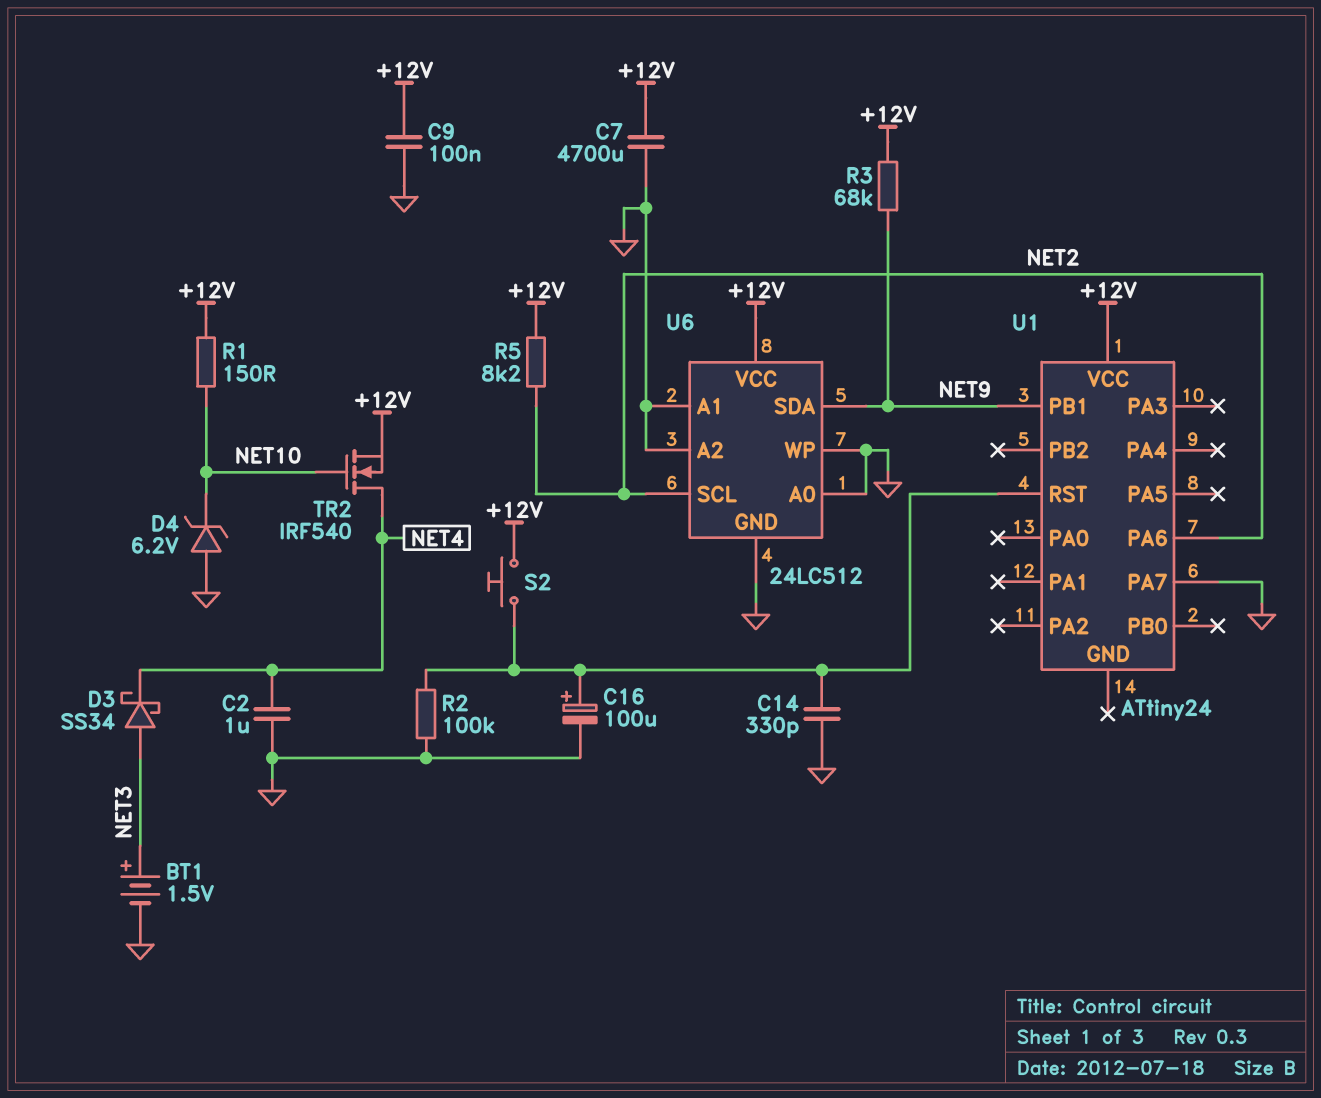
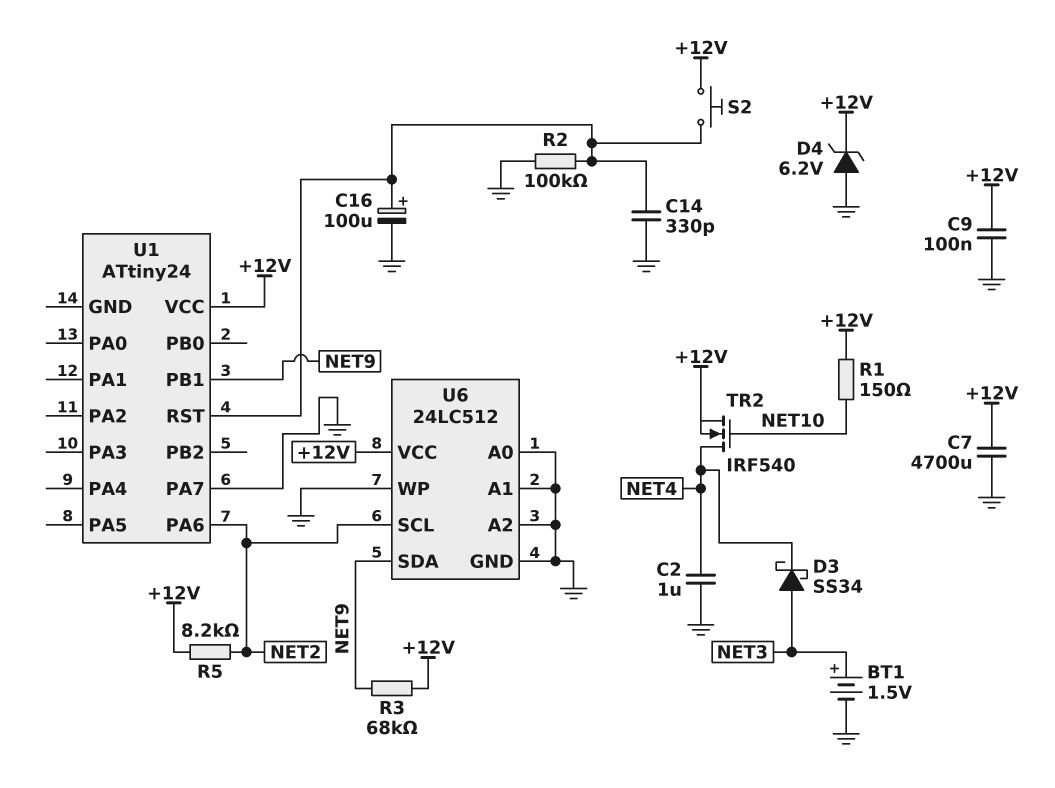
D4: zener 6.2V (A GND, K NET10) -> zener 6.2V (A GND, K +12V)

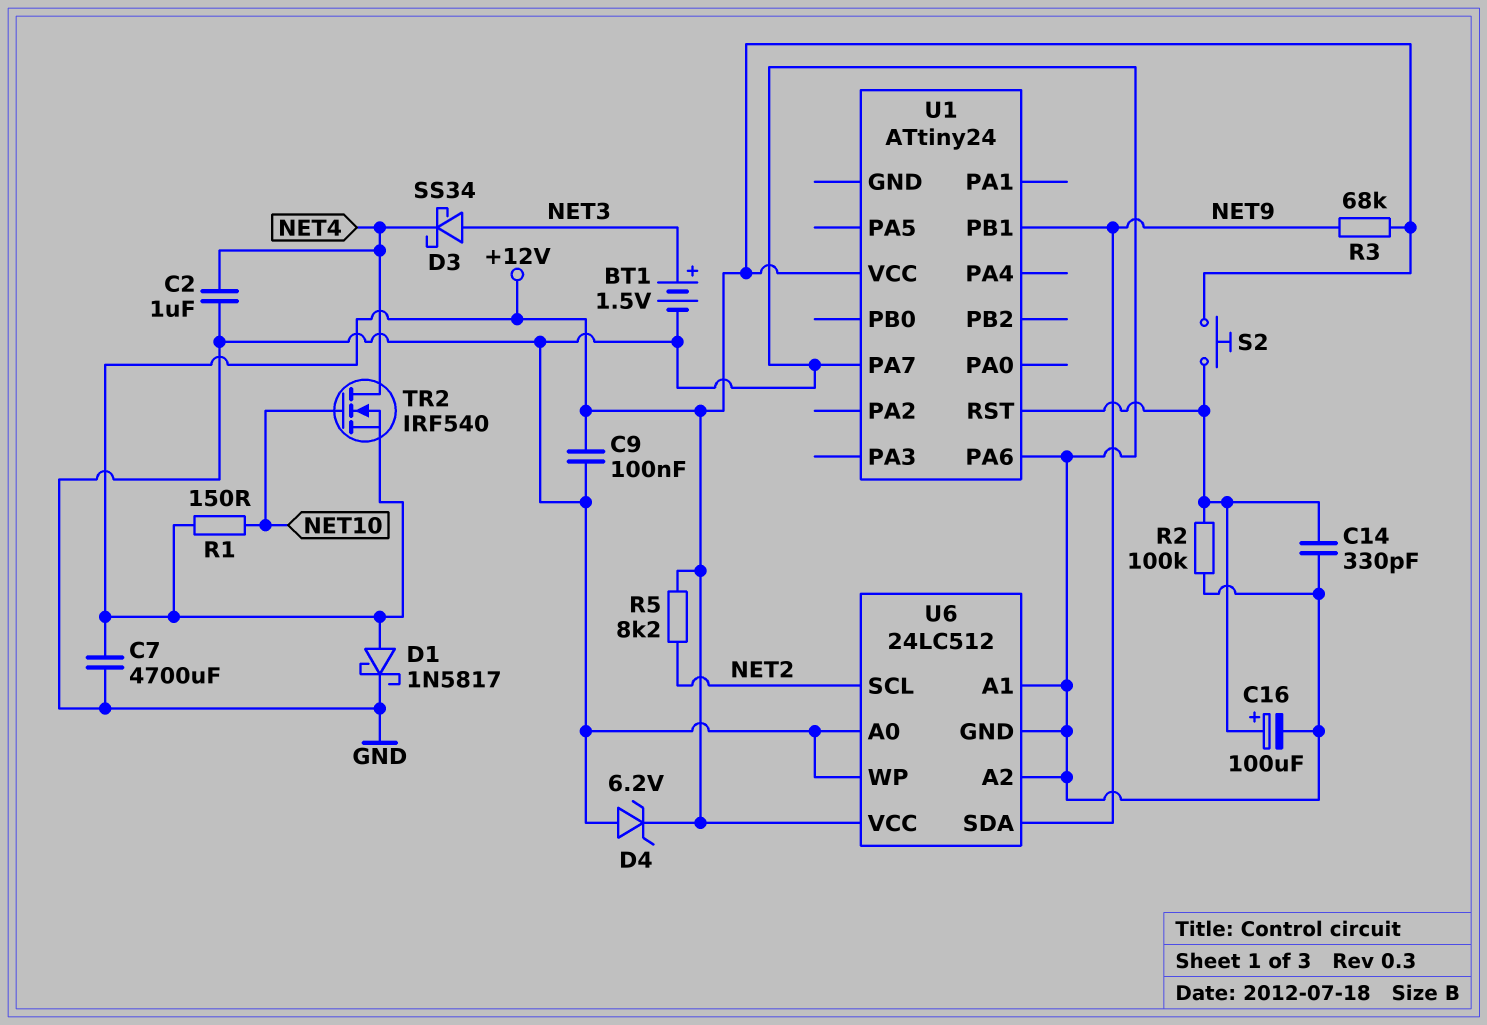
D1: none -> schottky 1N5817 (A +12V, K GND)
U1 pin PA6: NET2 -> GND

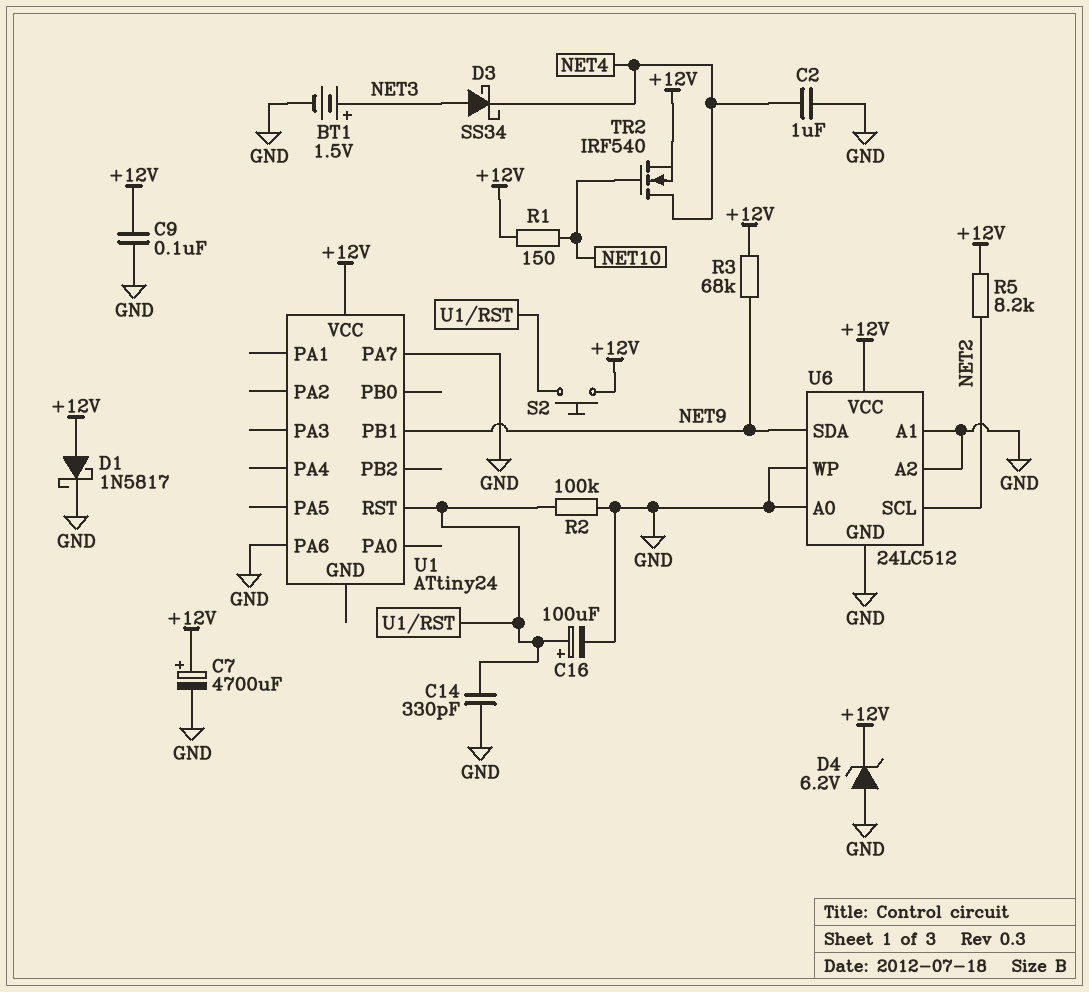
C7: 4700uF (+12V, GND) -> 4700uF (plus +12V, minus GND)

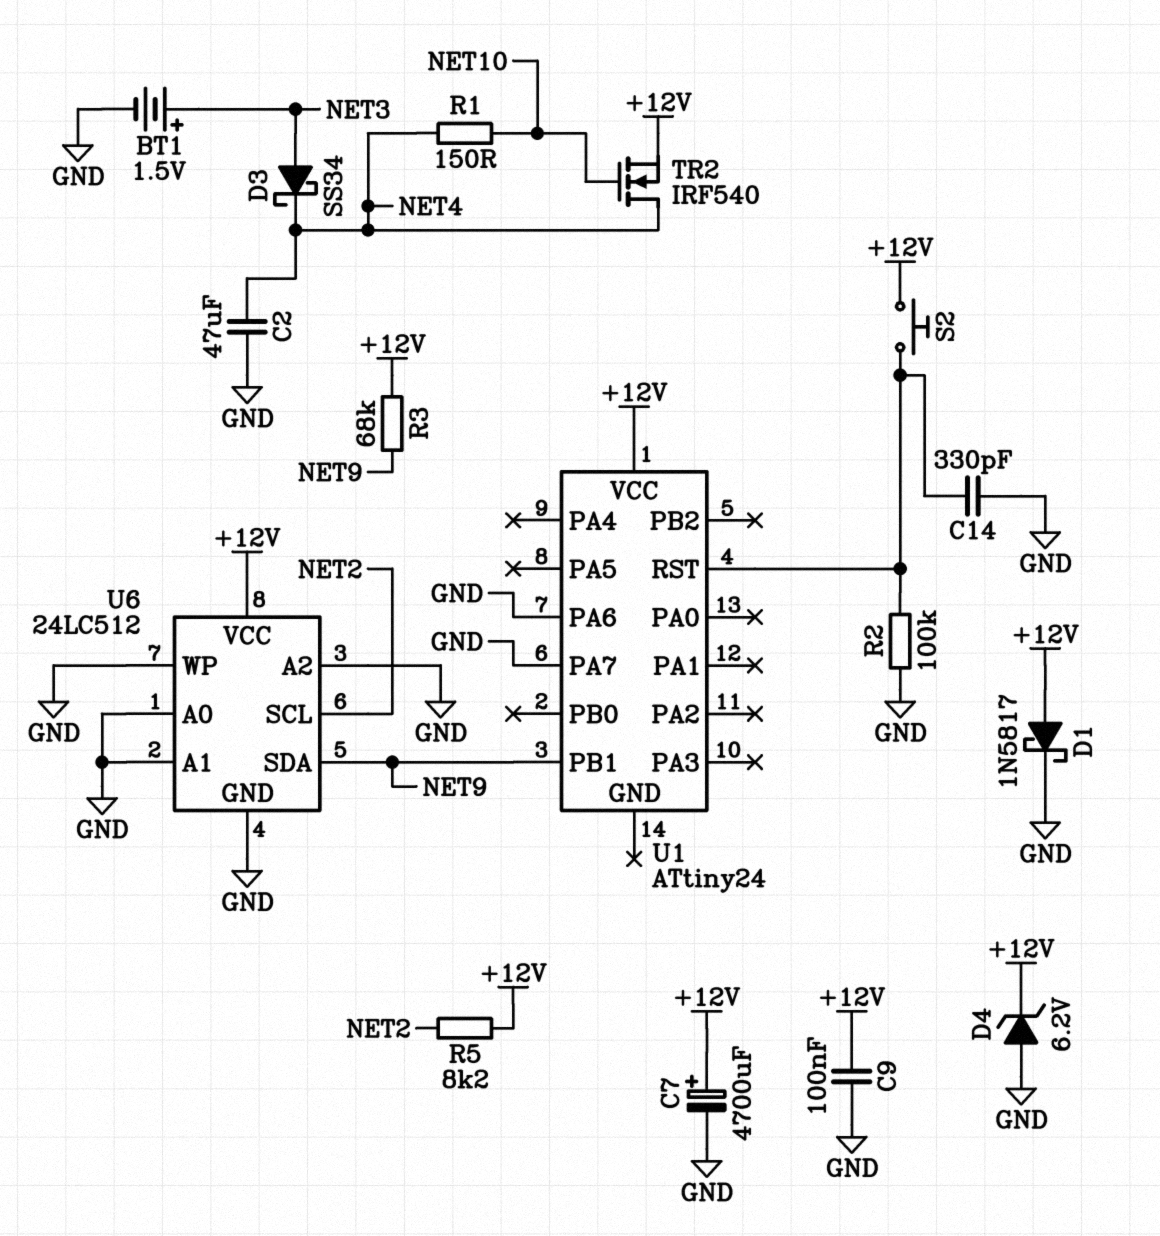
C2: 1uF (GND, NET4) -> 47uF (GND, NET4)
C16: 100uF (plus U1/RST, minus GND) -> none
R1: 150 (+12V, NET10) -> 150 (NET4, NET10)

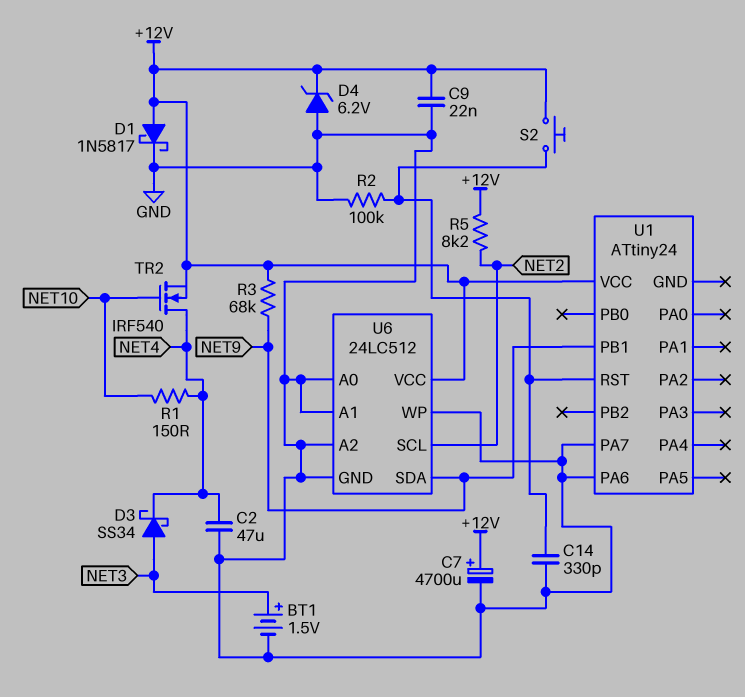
C9: 100nF (+12V, GND) -> 22nF (+12V, GND)

